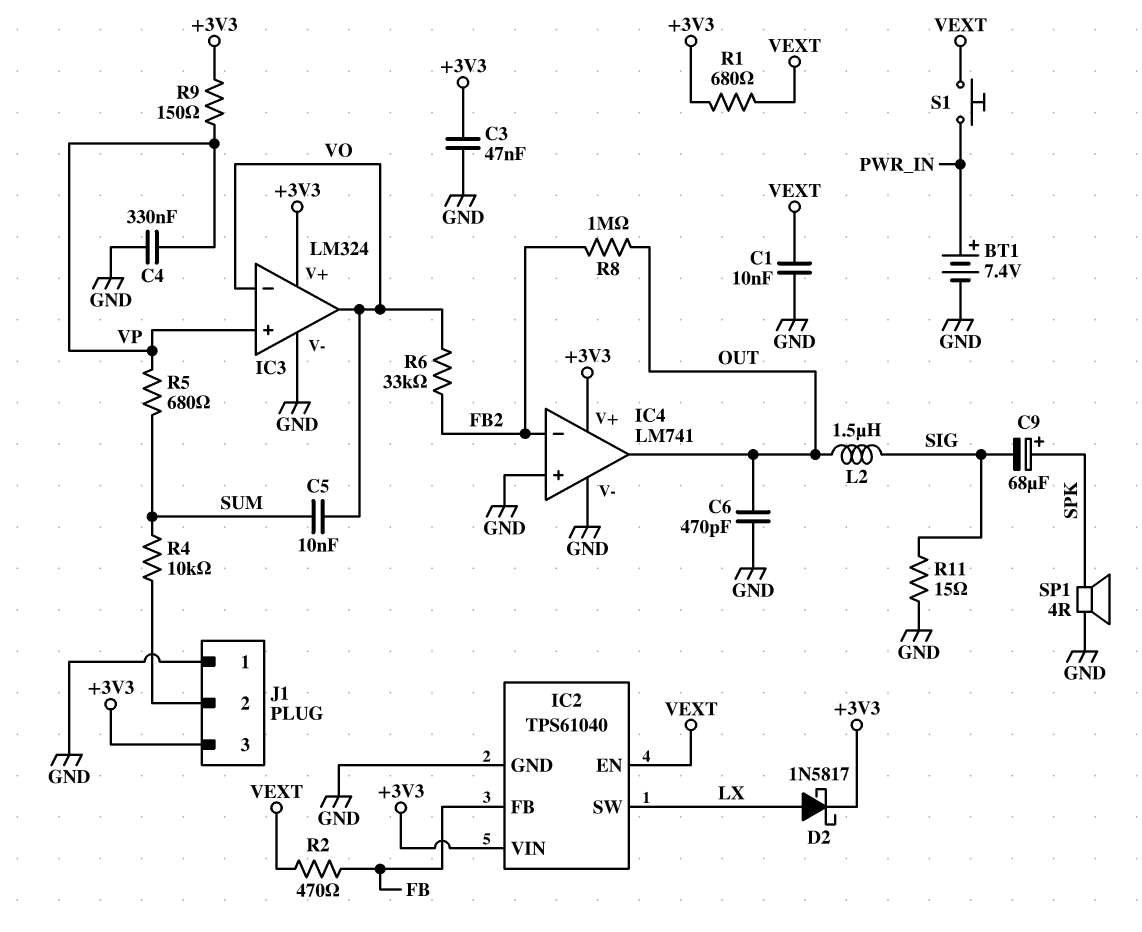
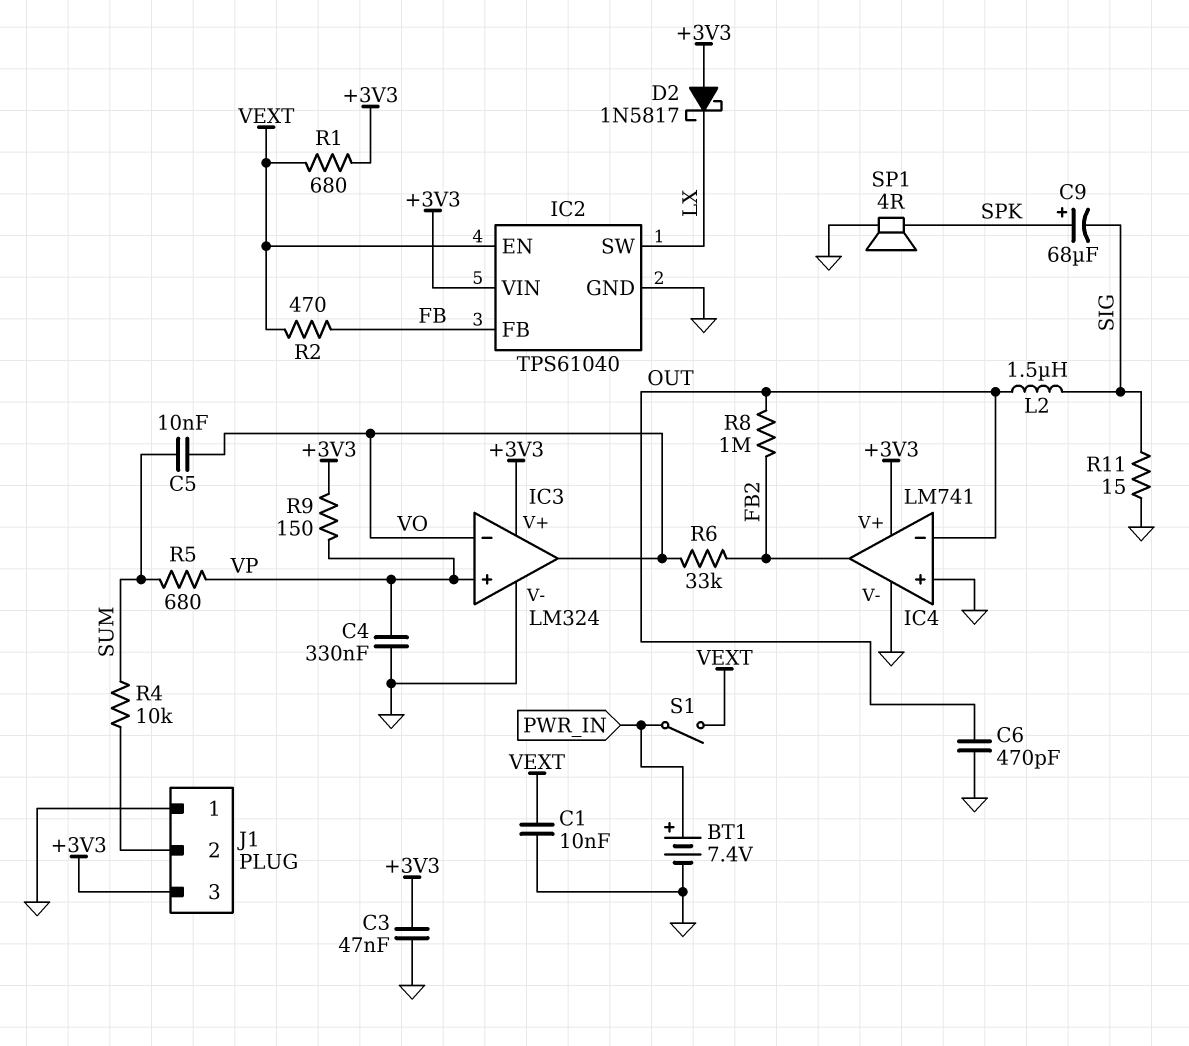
D2: schottky 1N5817 (A LX, K +3V3) -> schottky 1N5817 (A +3V3, K LX)
IC4 pin in-: FB2 -> OUT
IC4 pin out: OUT -> FB2
S1: button (PWR_IN, VEXT) -> switch (PWR_IN, VEXT)

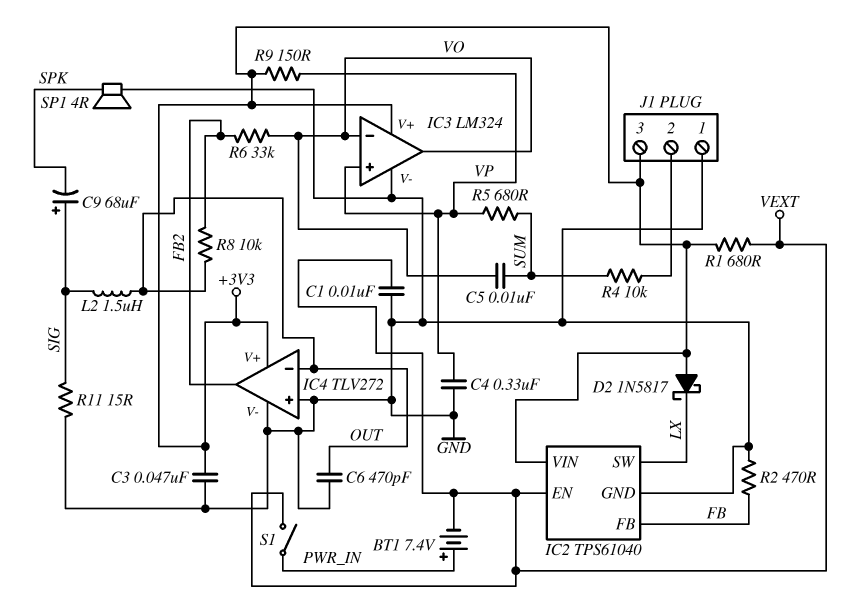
BT1: 7.4V (plus PWR_IN, minus GND) -> 7.4V (plus PWR_IN, minus VEXT)
C9: 68uF (plus SPK, minus SIG) -> 68uF (plus SIG, minus SPK)
IC4: LM741 -> TLV272
R2: 470 (FB, VEXT) -> 470 (FB, GND)
R8: 1M (FB2, OUT) -> 10k (FB2, OUT)

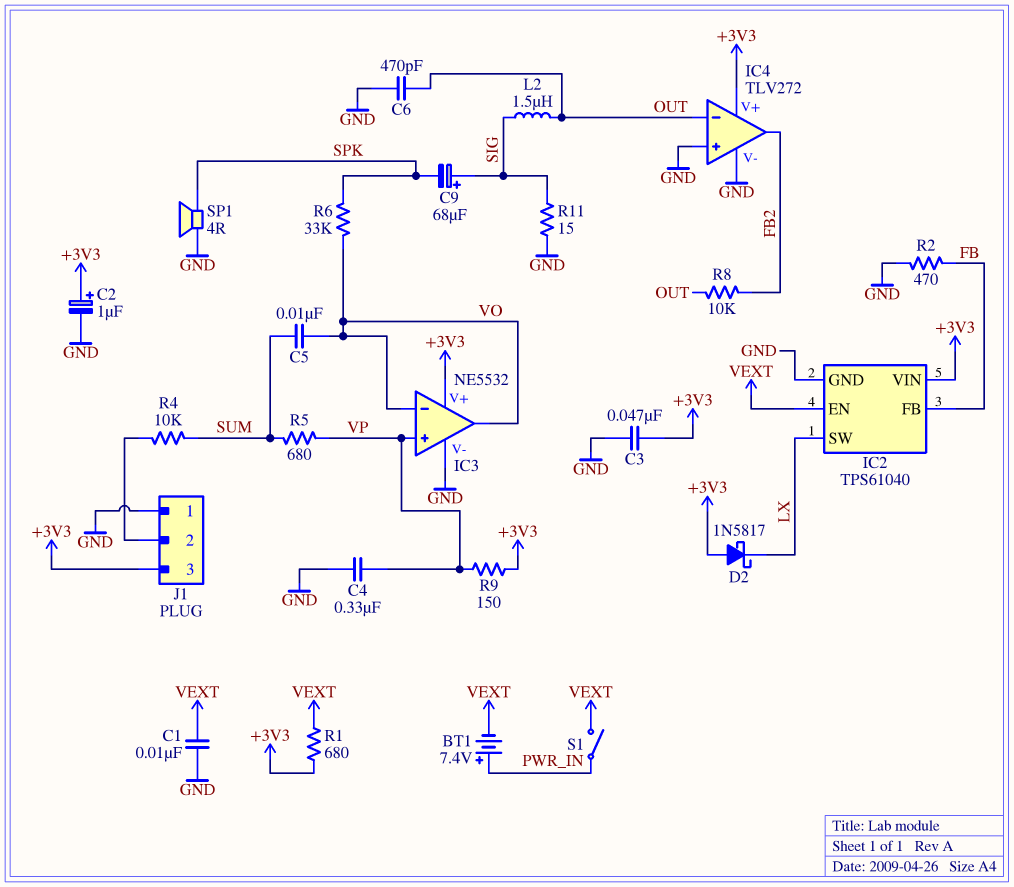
C2: none -> 1uF (plus +3V3, minus GND)
IC3: LM324 -> NE5532
R6: 33k (FB2, VO) -> 33k (SPK, VO)

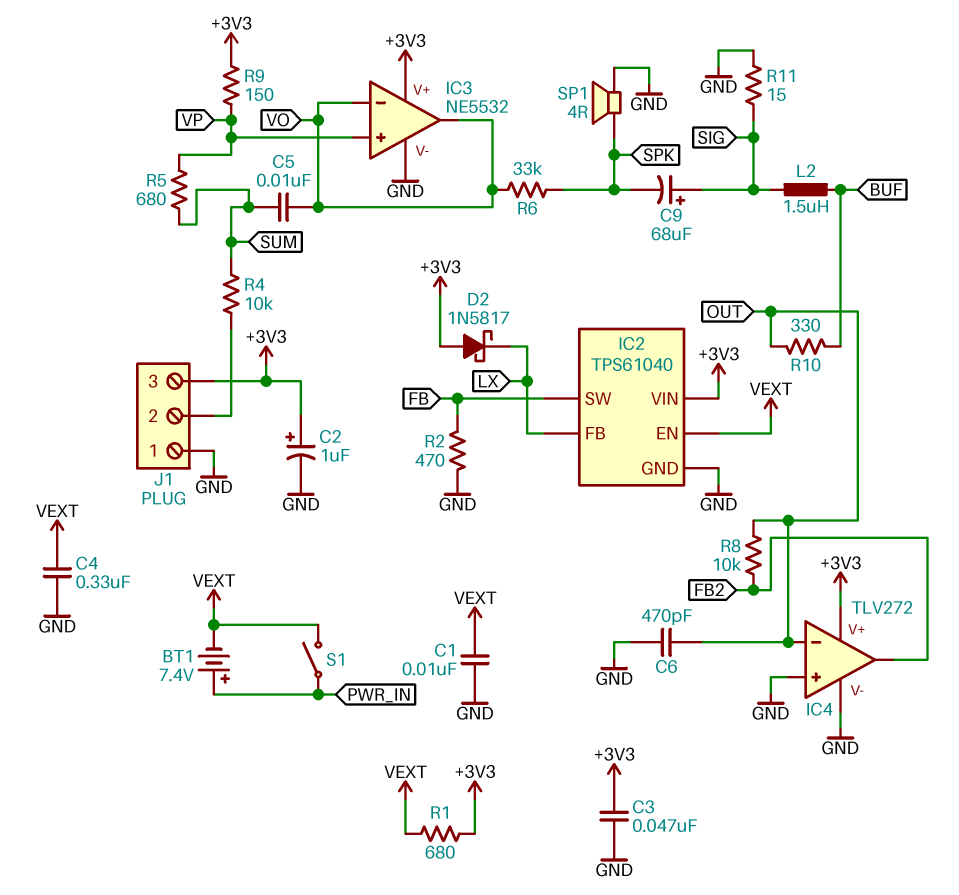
C4: 330nF (GND, VP) -> 330nF (GND, VEXT)
IC2 pin FB: FB -> LX
IC2 pin SW: LX -> FB
L2: 1.5uH (OUT, SIG) -> 1.5uH (BUF, SIG)
R10: none -> 330 (BUF, OUT)

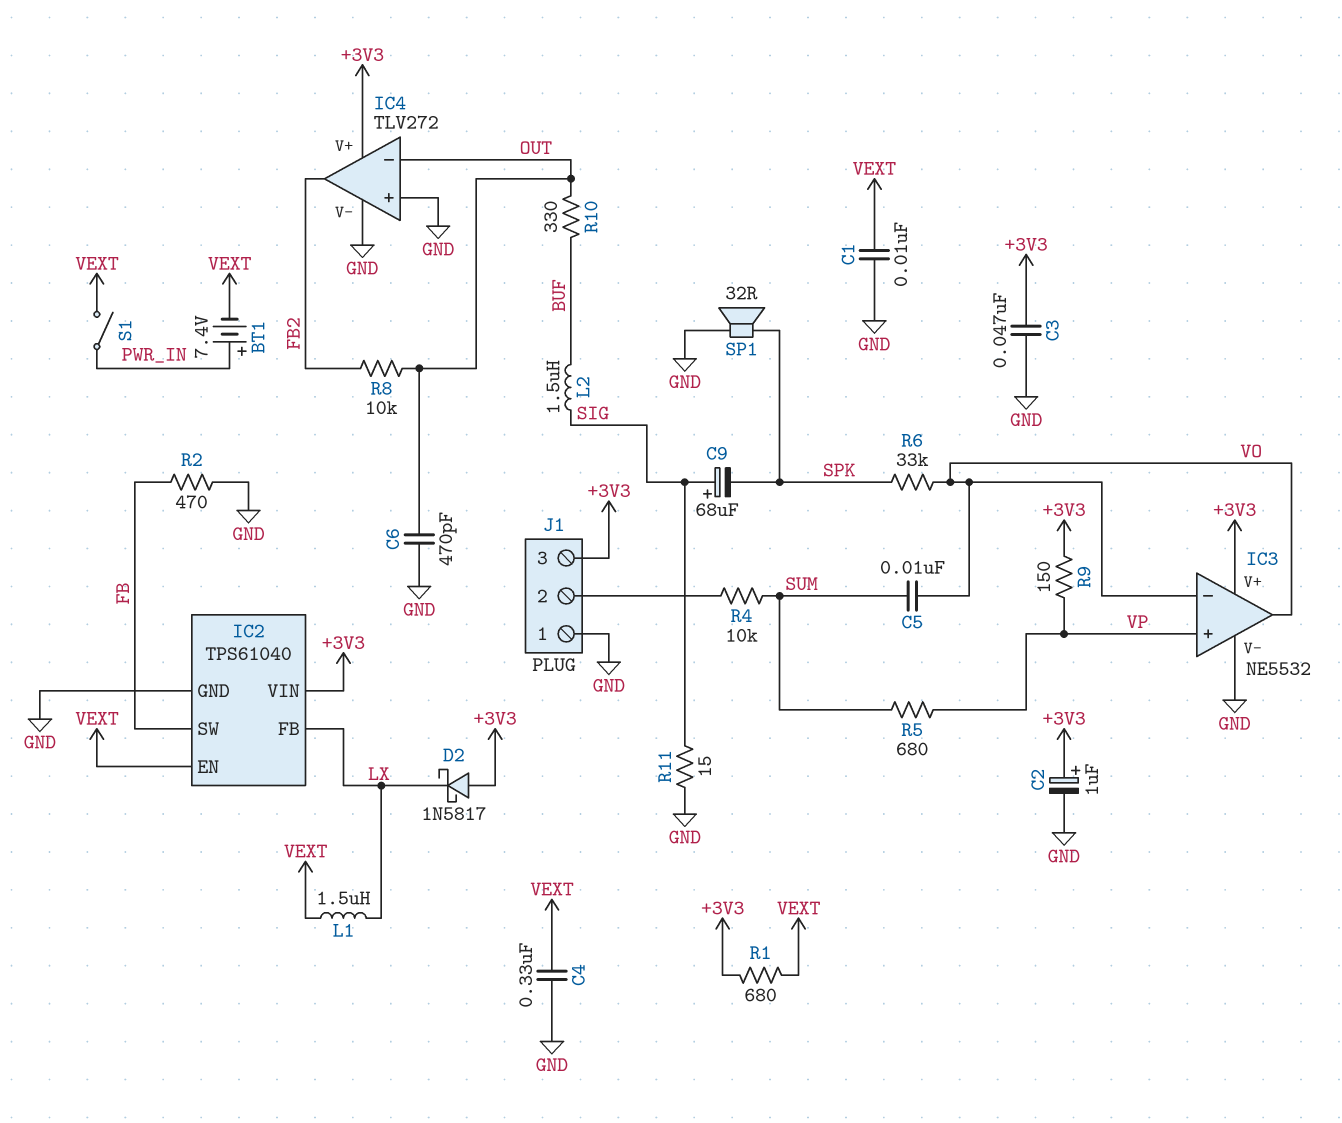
L1: none -> 1.5uH (LX, VEXT)
SP1: speaker 4R (GND, SPK) -> speaker 32R (GND, SPK)

